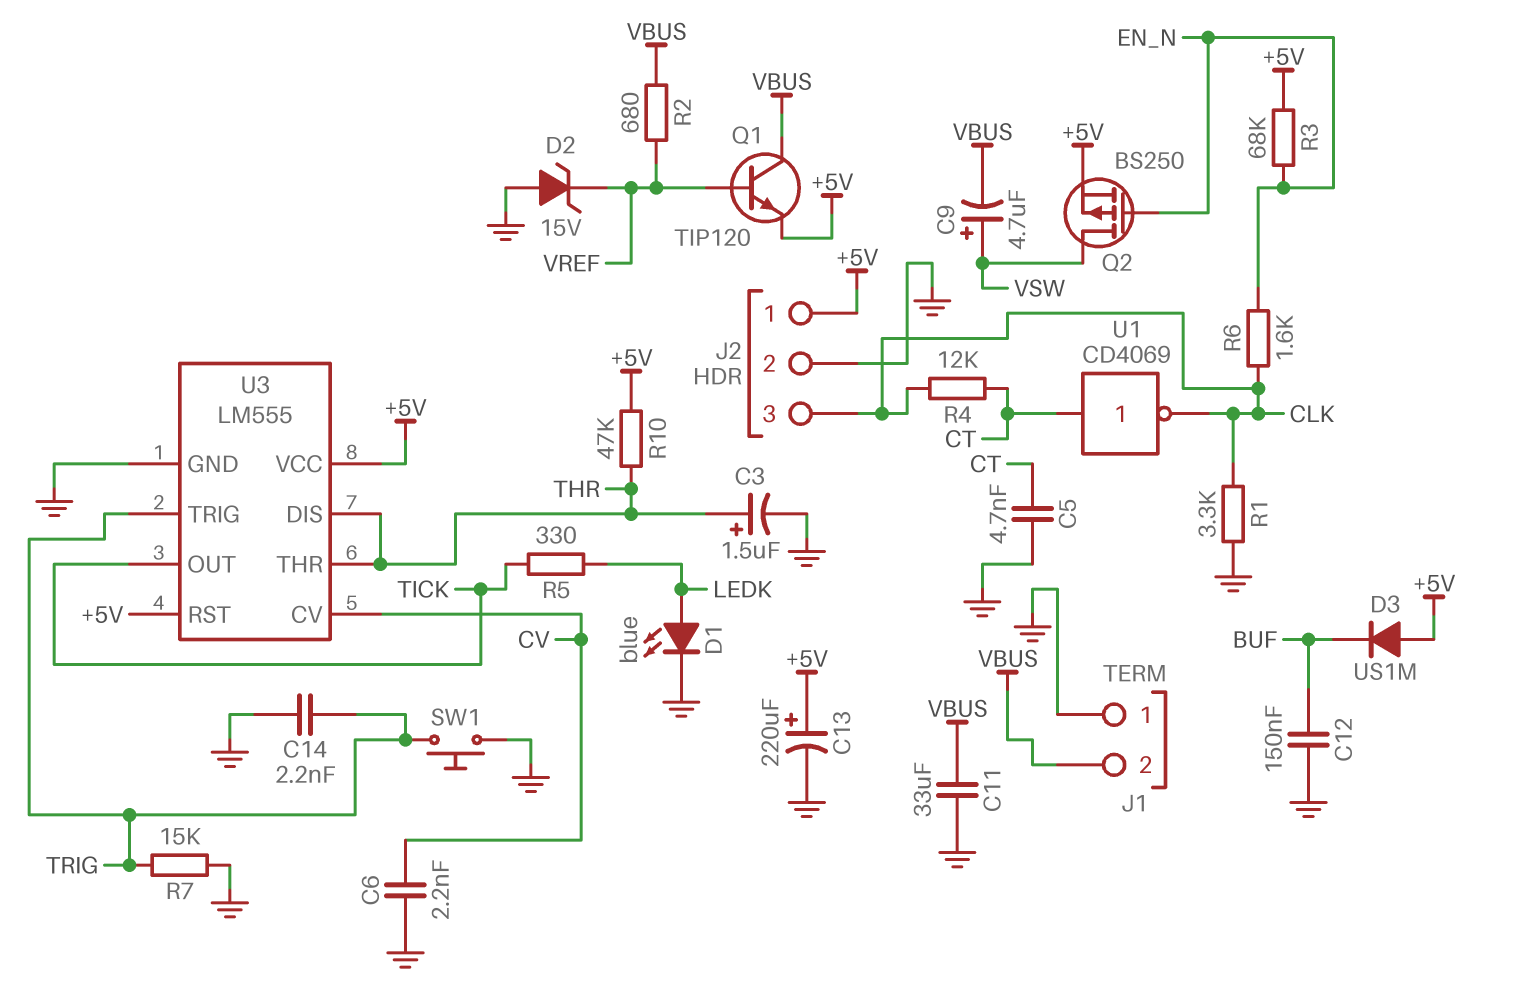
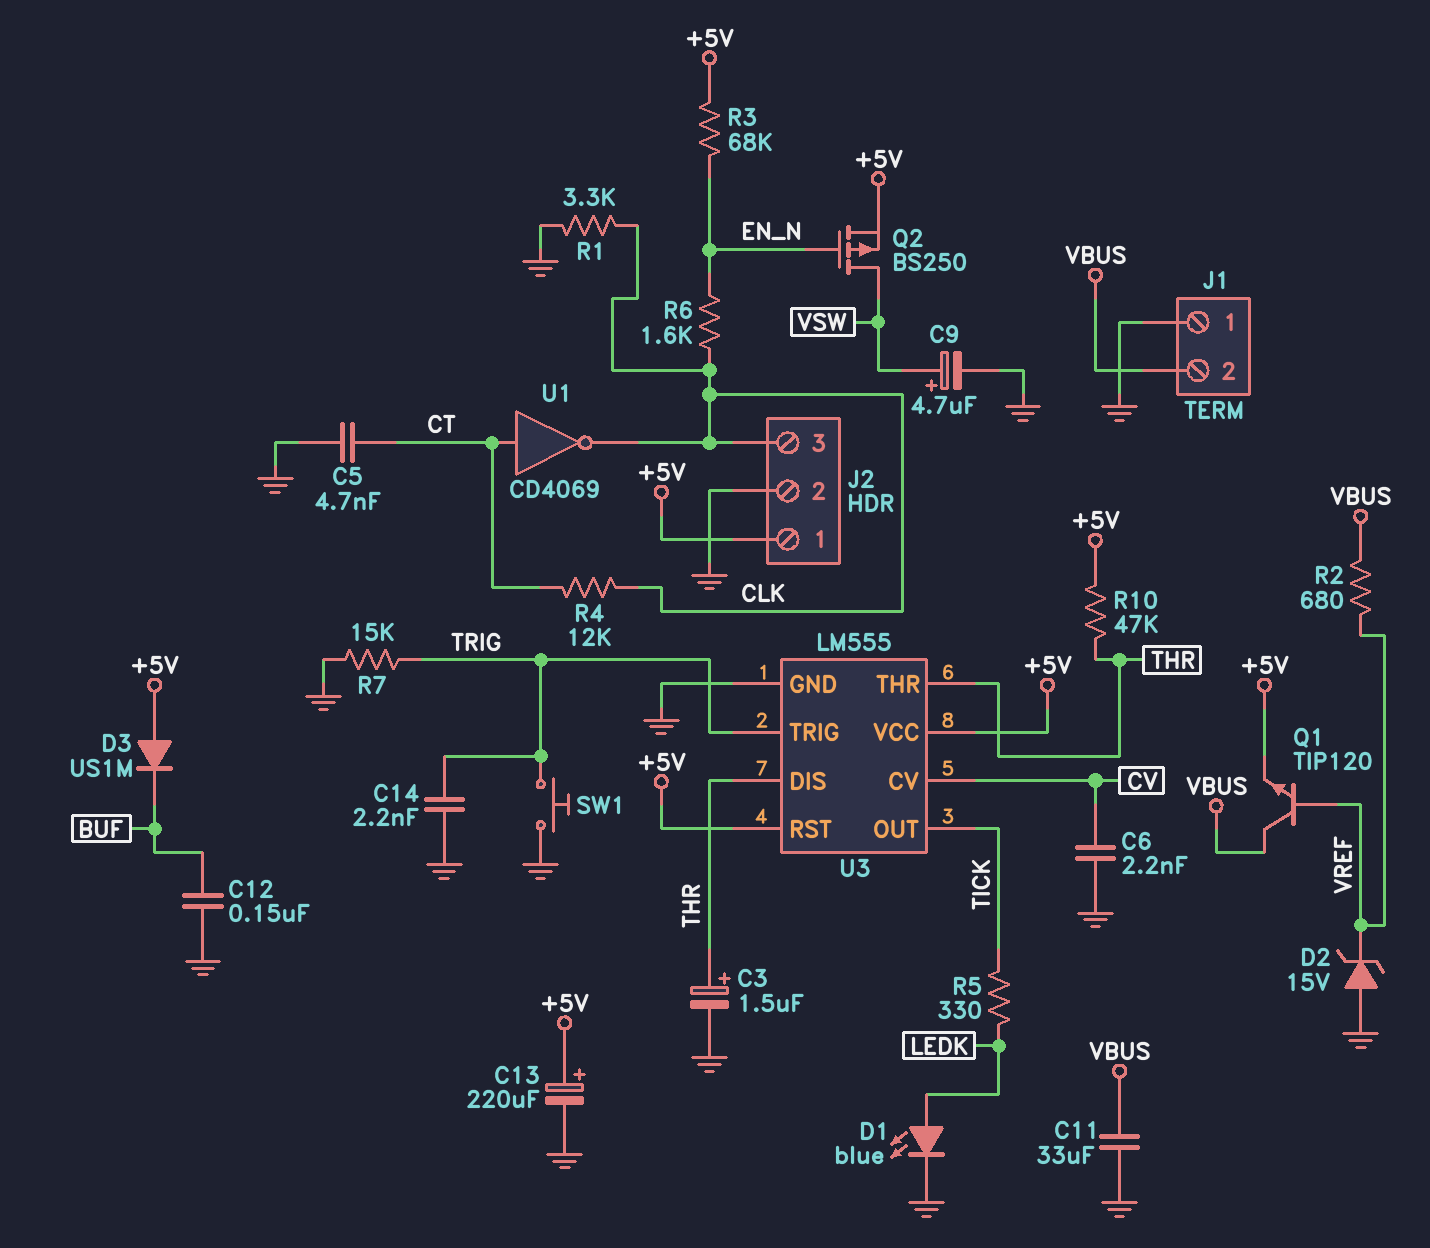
C9: 4.7uF (plus VSW, minus VBUS) -> 4.7uF (plus VSW, minus GND)

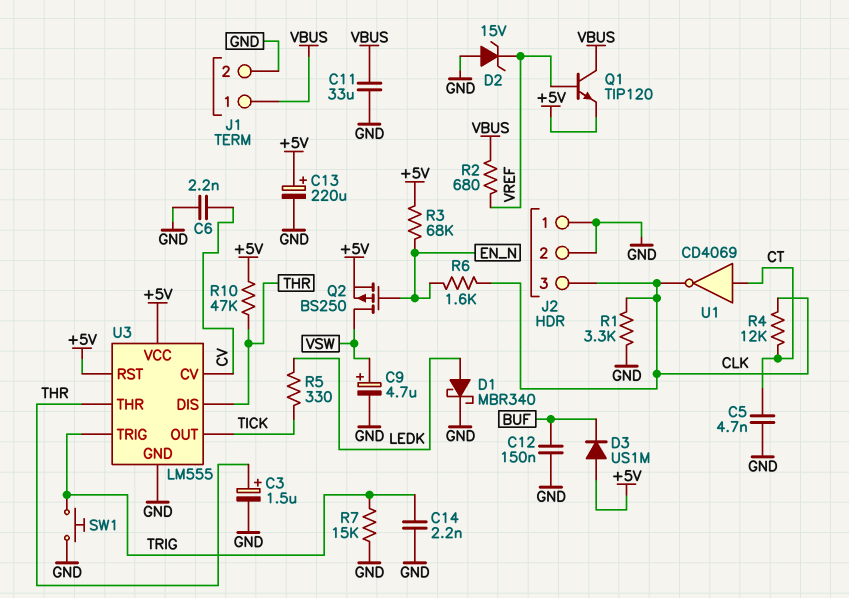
D1: LED blue (A LEDK, K GND) -> schottky MBR340 (A LEDK, K GND)
J1 pin 1: GND -> VBUS
J1 pin 2: VBUS -> GND
J2 pin 1: +5V -> GND

